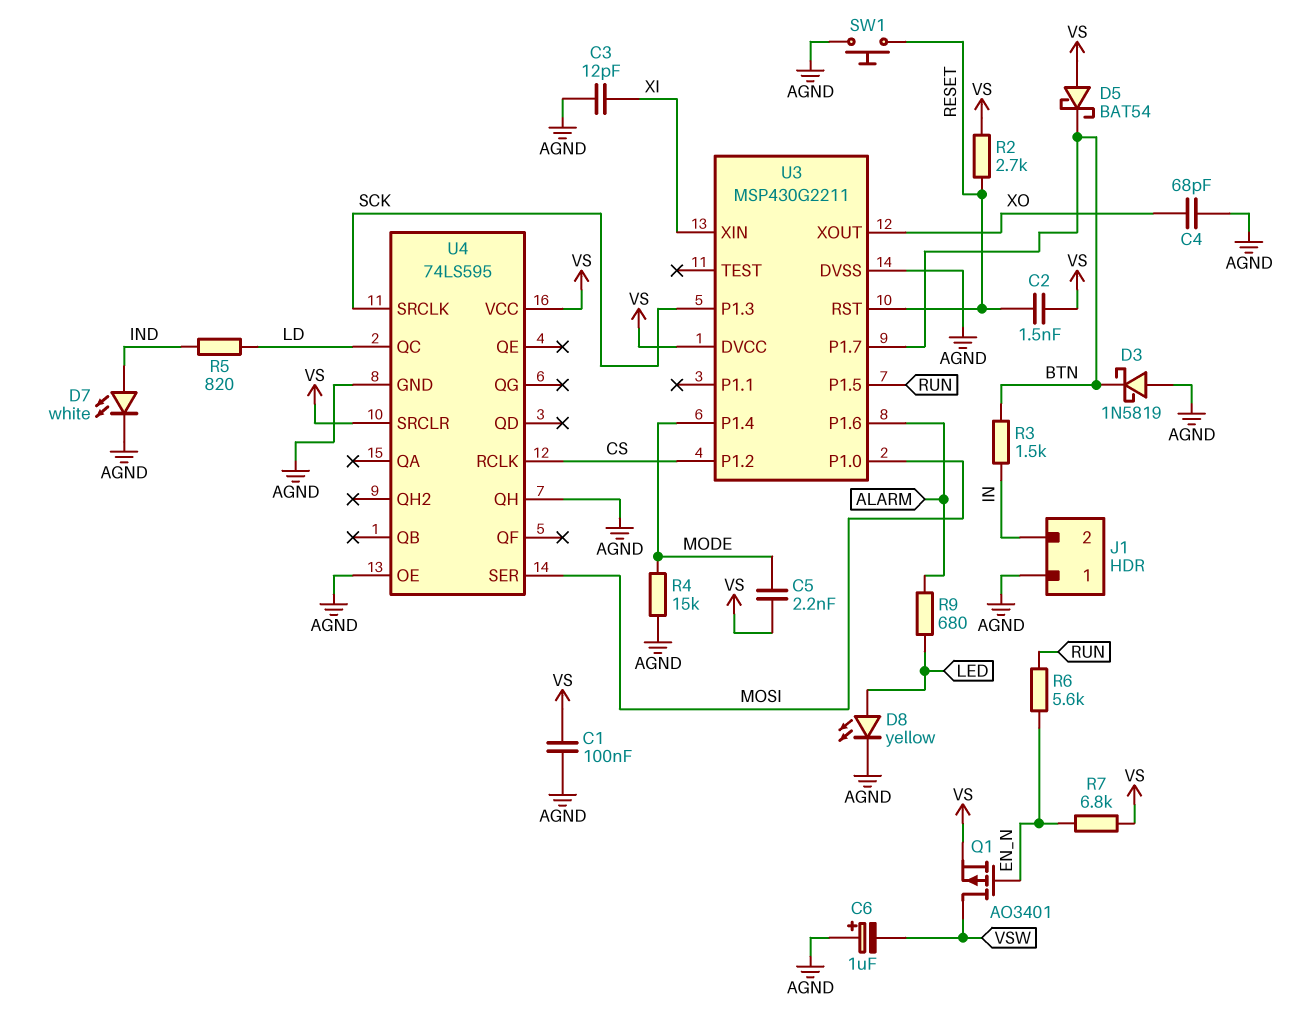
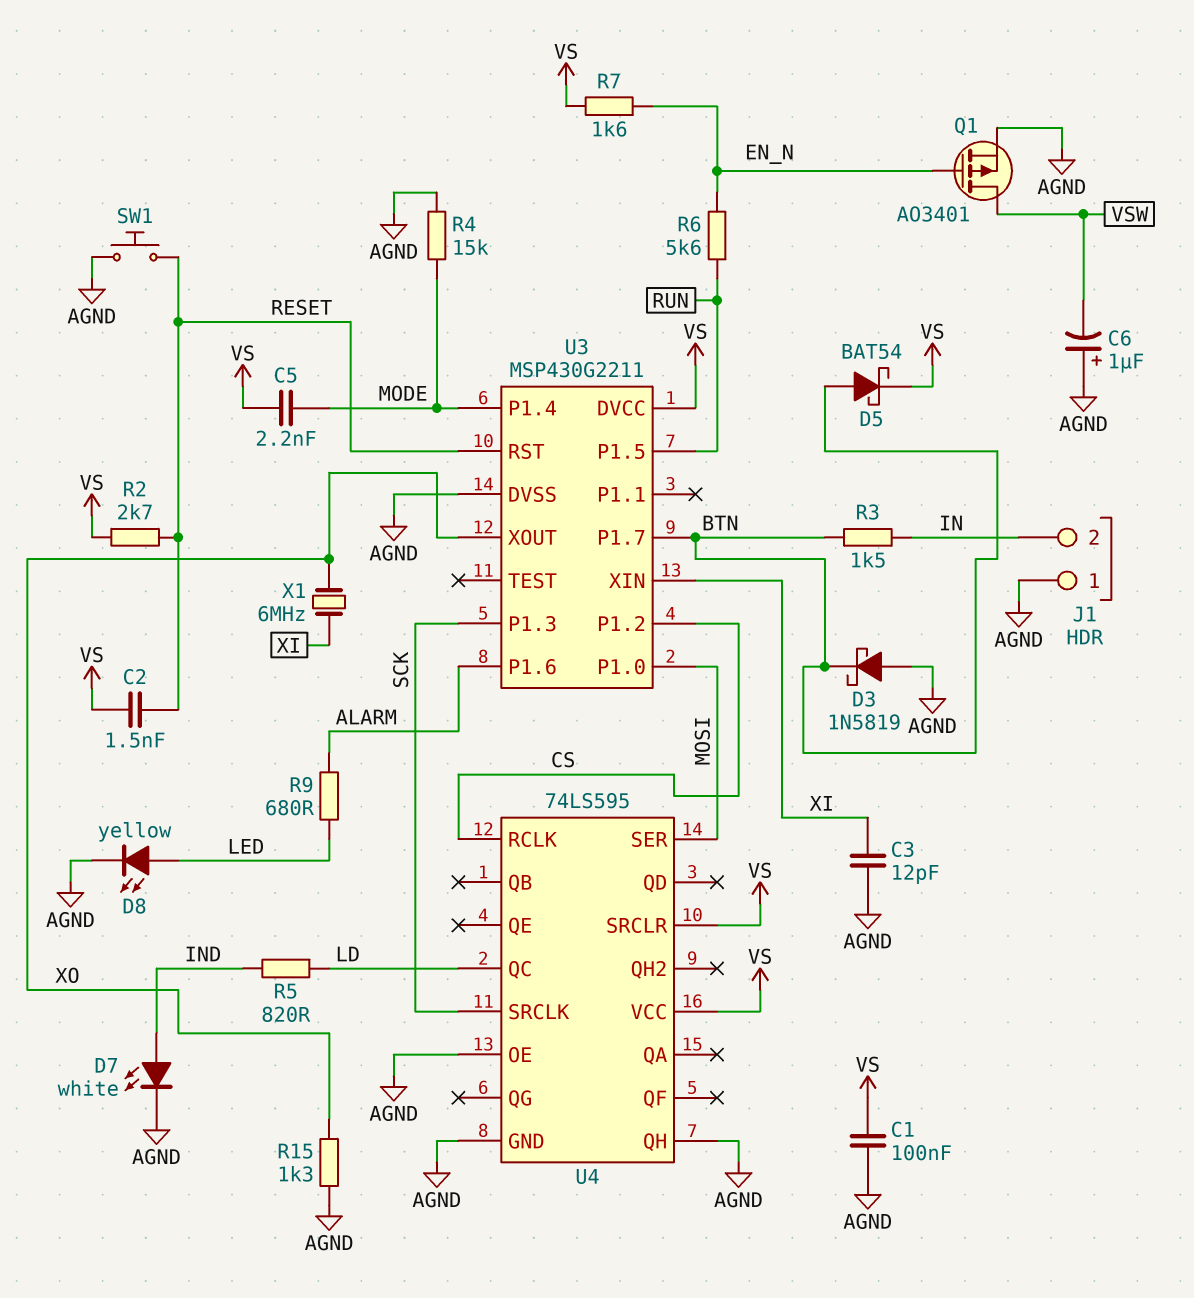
C4: 68pF (AGND, XO) -> none
D5: schottky BAT54 (A VS, K BTN) -> schottky BAT54 (A BTN, K VS)
Q1: PMOS AO3401 (G EN_N, D VSW, S VS) -> PMOS AO3401 (G EN_N, D VSW, S AGND)
R7: 6.8k (EN_N, VS) -> 1.6k (EN_N, VS)
R15: none -> 1.3k (AGND, XO)
X1: none -> 6MHz (XI, XO)

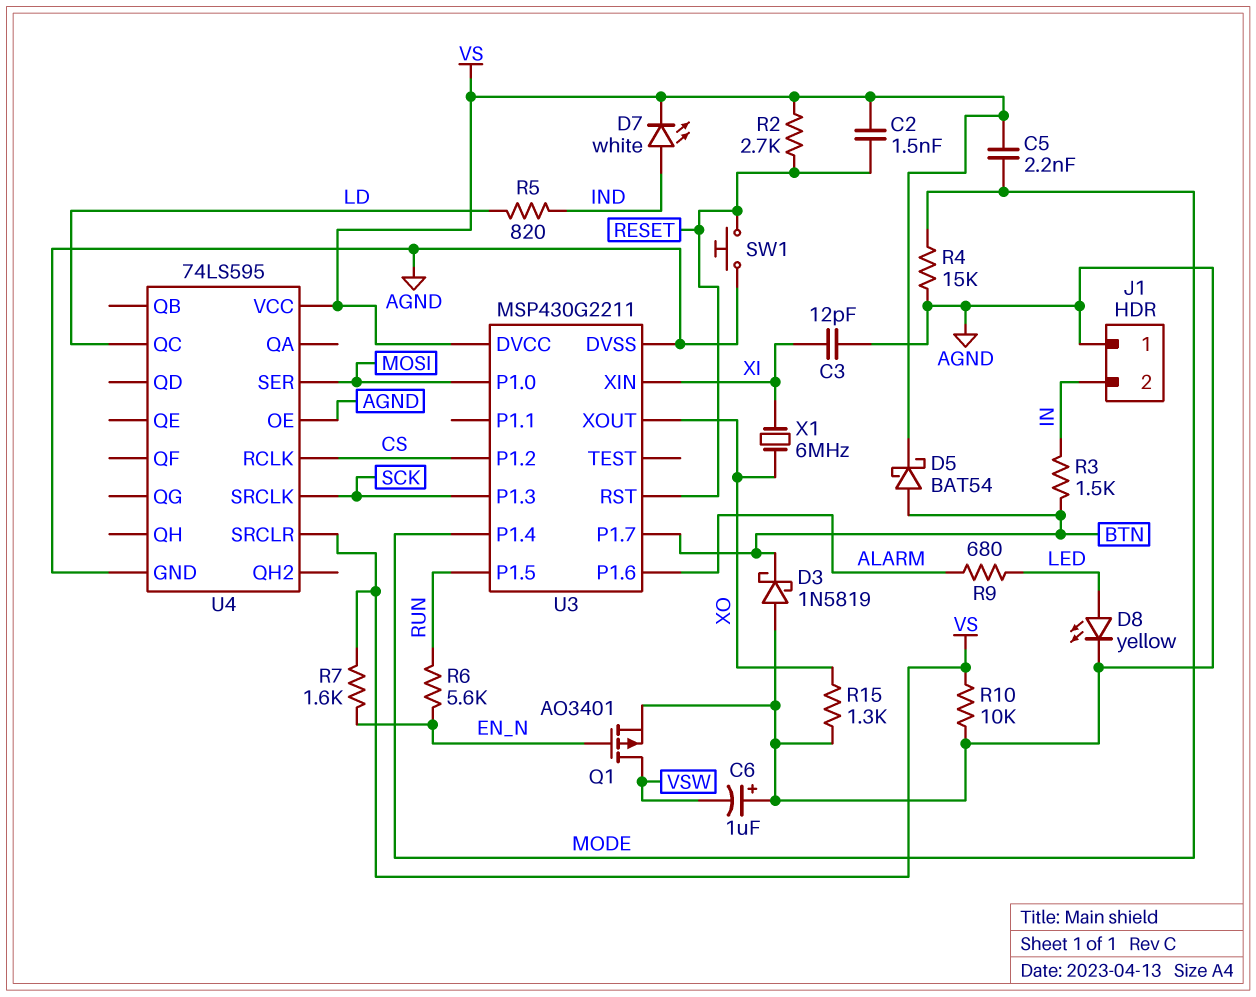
C1: 100nF (AGND, VS) -> none
D7: LED white (A IND, K AGND) -> LED white (A IND, K VS)
R10: none -> 10k (AGND, VS)
U4 pin QH: AGND -> none

